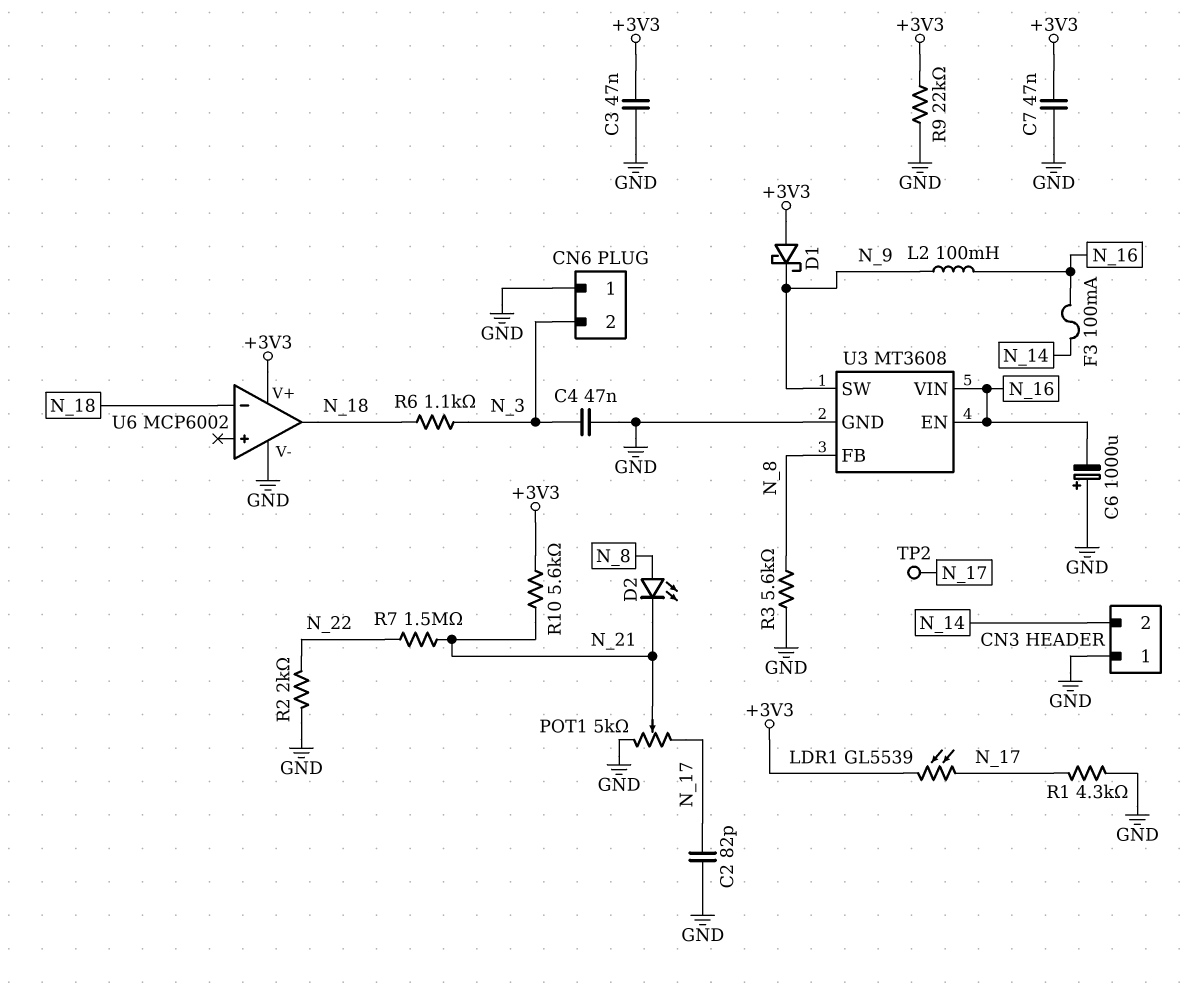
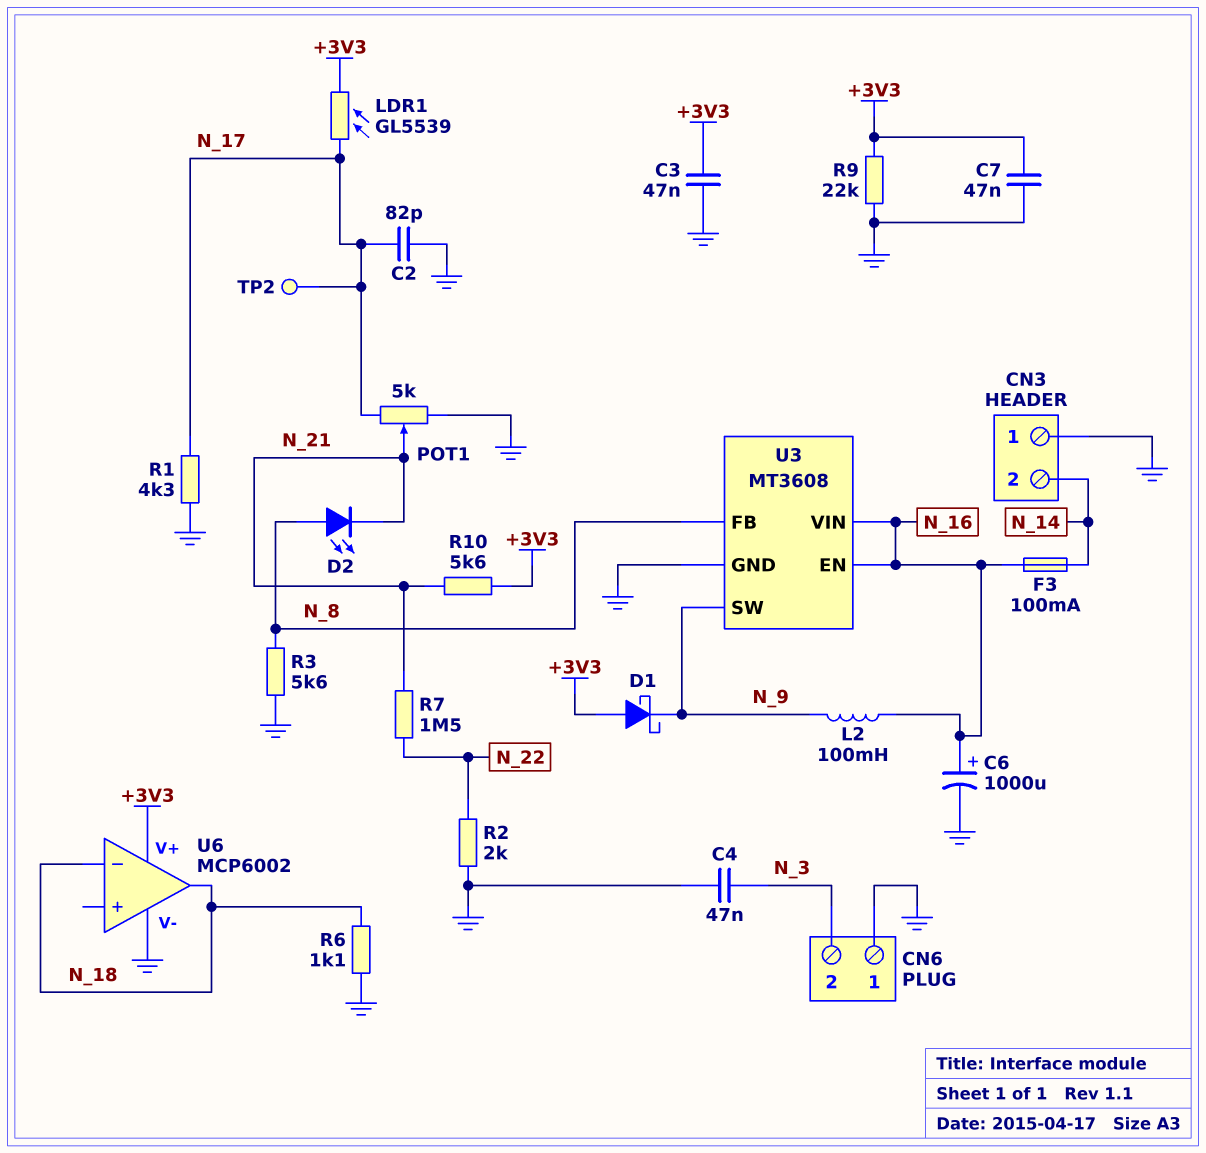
C6: 1000uF (plus GND, minus N_16) -> 1000uF (plus N_16, minus GND)
R6: 1.1k (N_3, N_18) -> 1.1k (GND, N_18)

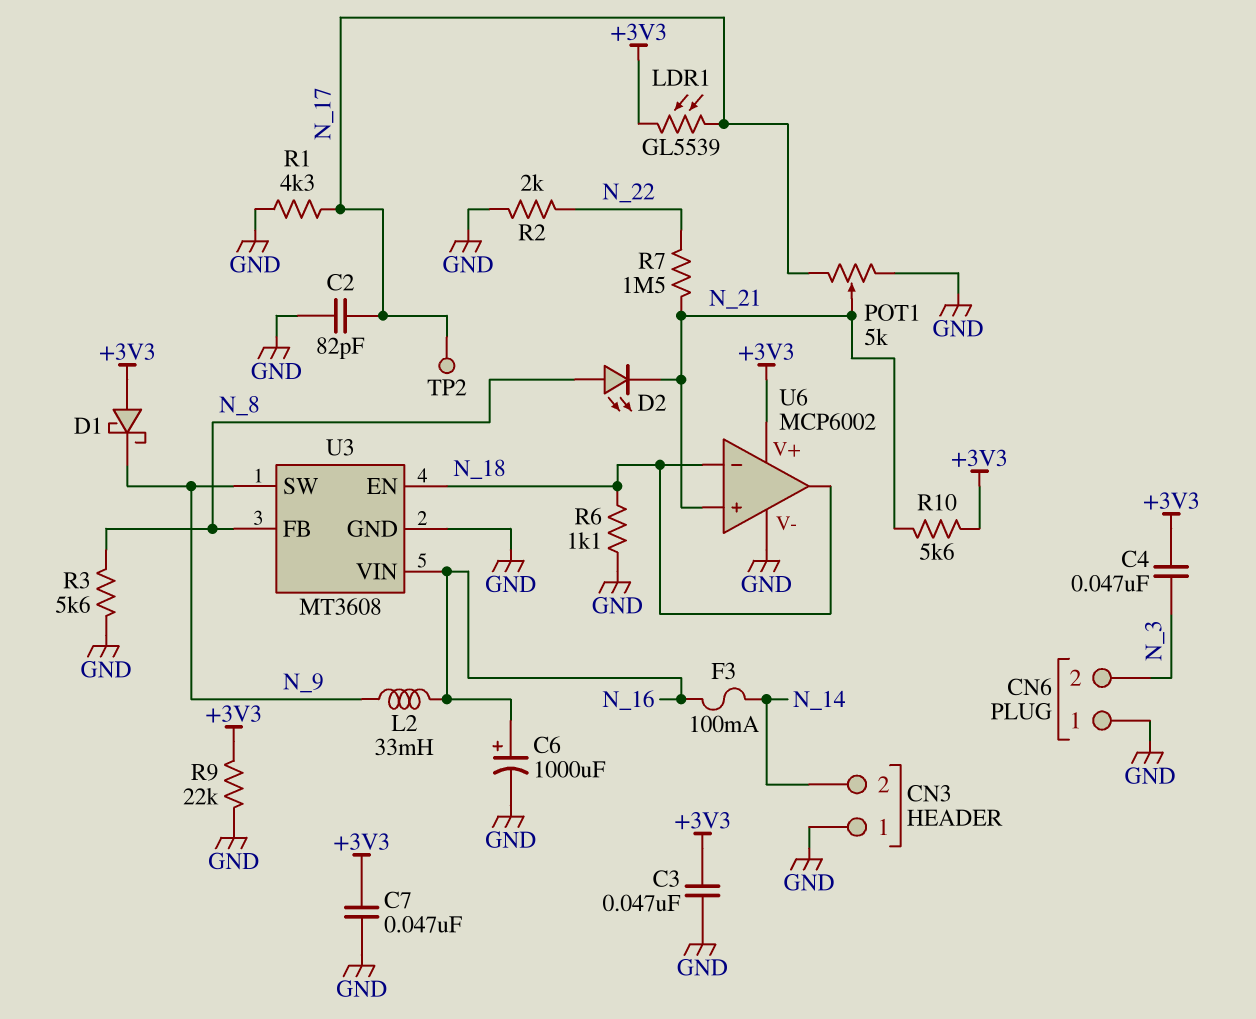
C4: 47nF (GND, N_3) -> 47nF (+3V3, N_3)
L2: 100mH (N_9, N_16) -> 33mH (N_9, N_16)
U3 pin EN: N_16 -> N_18
U6 pin in+: none -> N_21

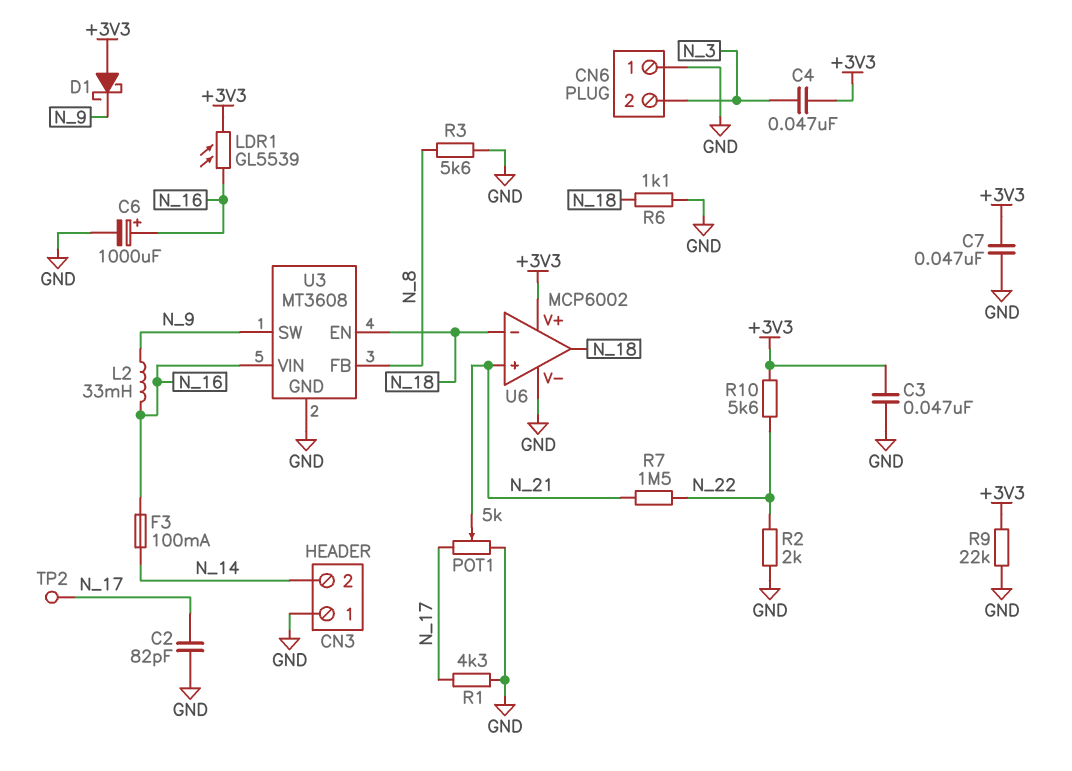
D2: LED (A N_8, K N_21) -> none
LDR1: GL5539 (+3V3, N_17) -> GL5539 (+3V3, N_16)
R10: 5.6k (+3V3, N_21) -> 5.6k (+3V3, N_22)

